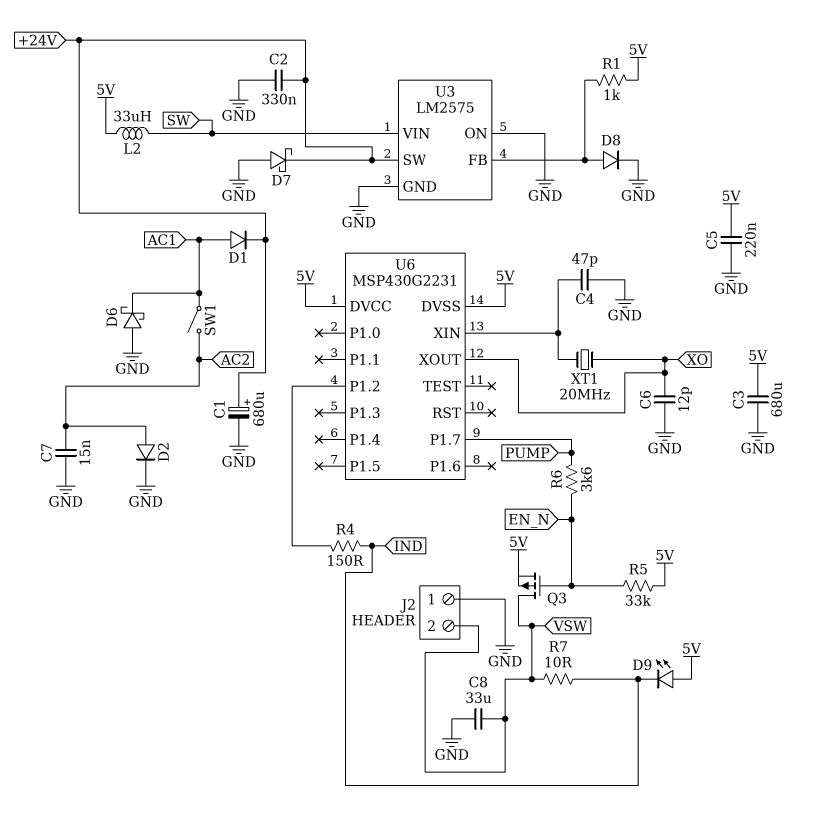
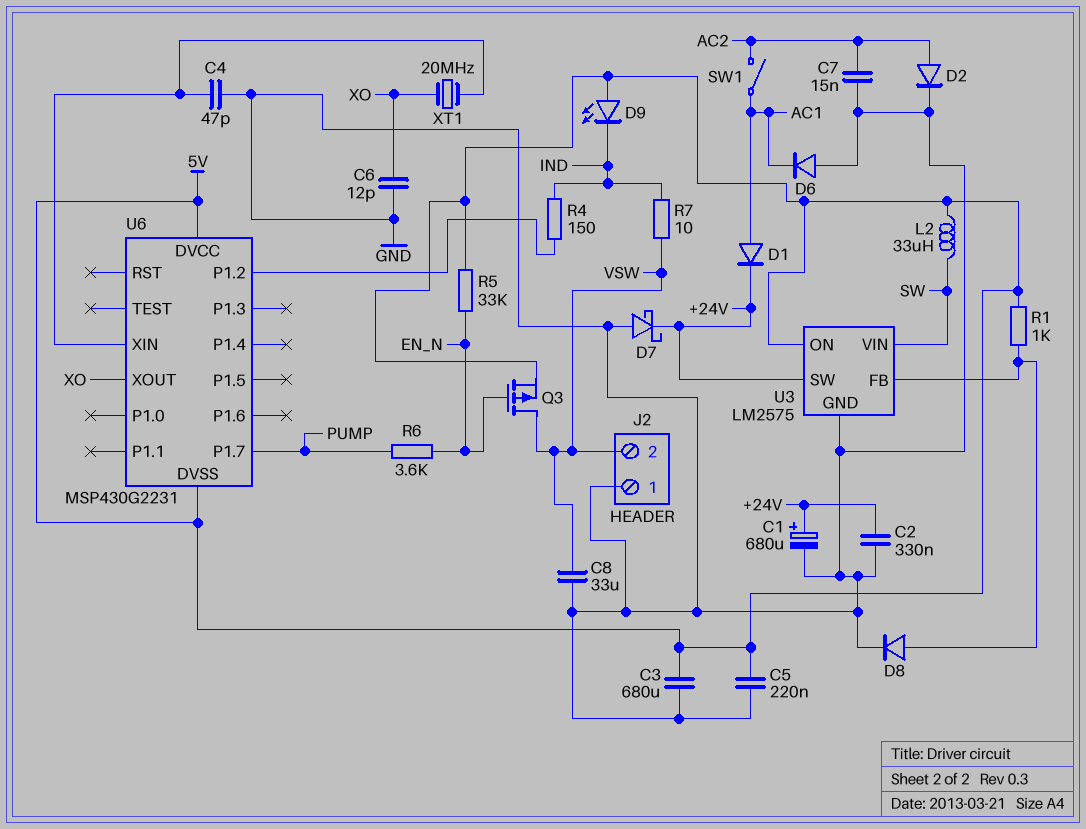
D6: schottky (A GND, K AC1) -> diode (A GND, K AC1)
U3 pin ON: GND -> 5V

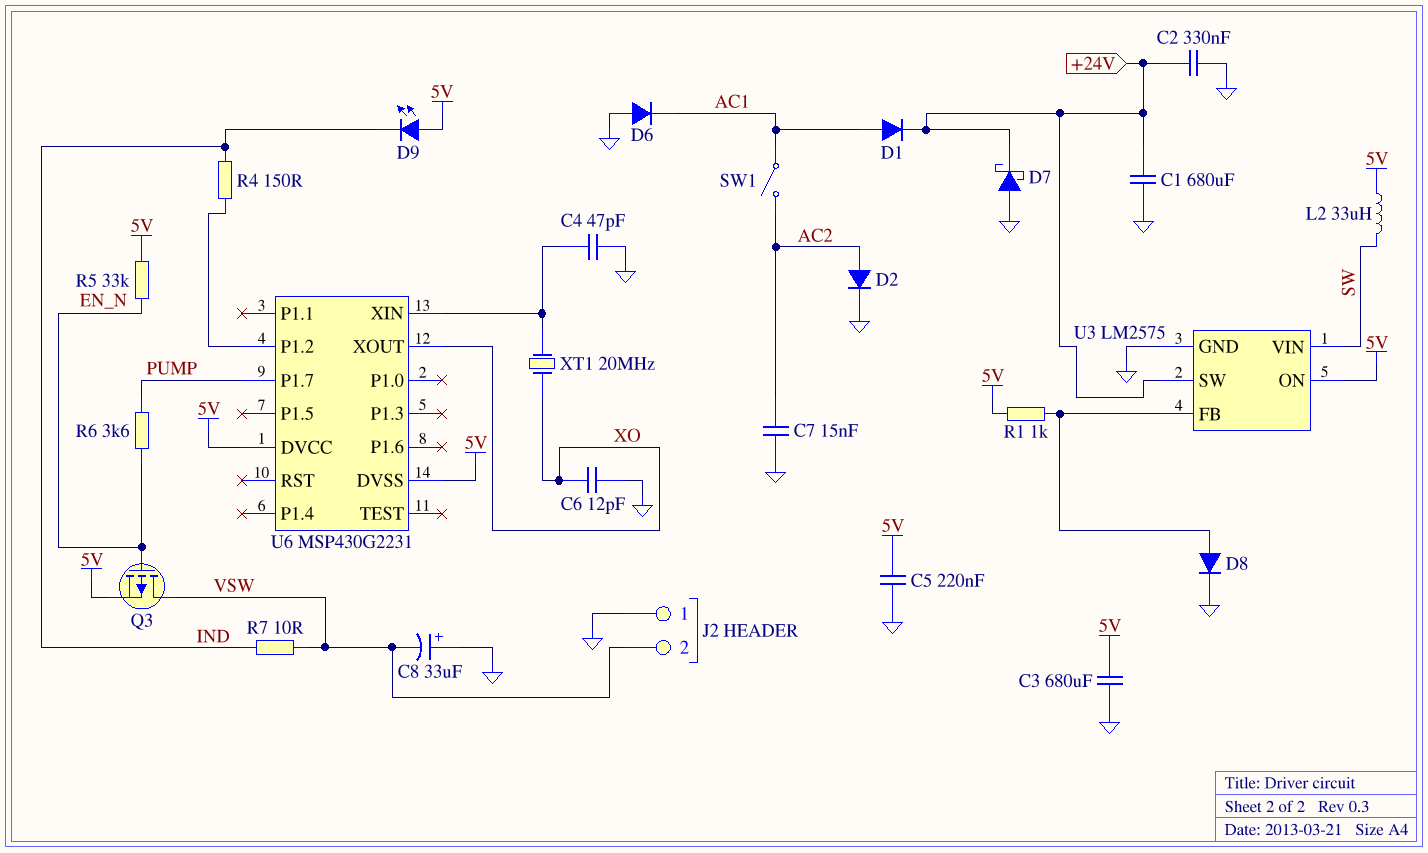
C1: 680uF (plus +24V, minus GND) -> 680uF (+24V, GND)
C8: 33uF (GND, VSW) -> 33uF (plus GND, minus VSW)

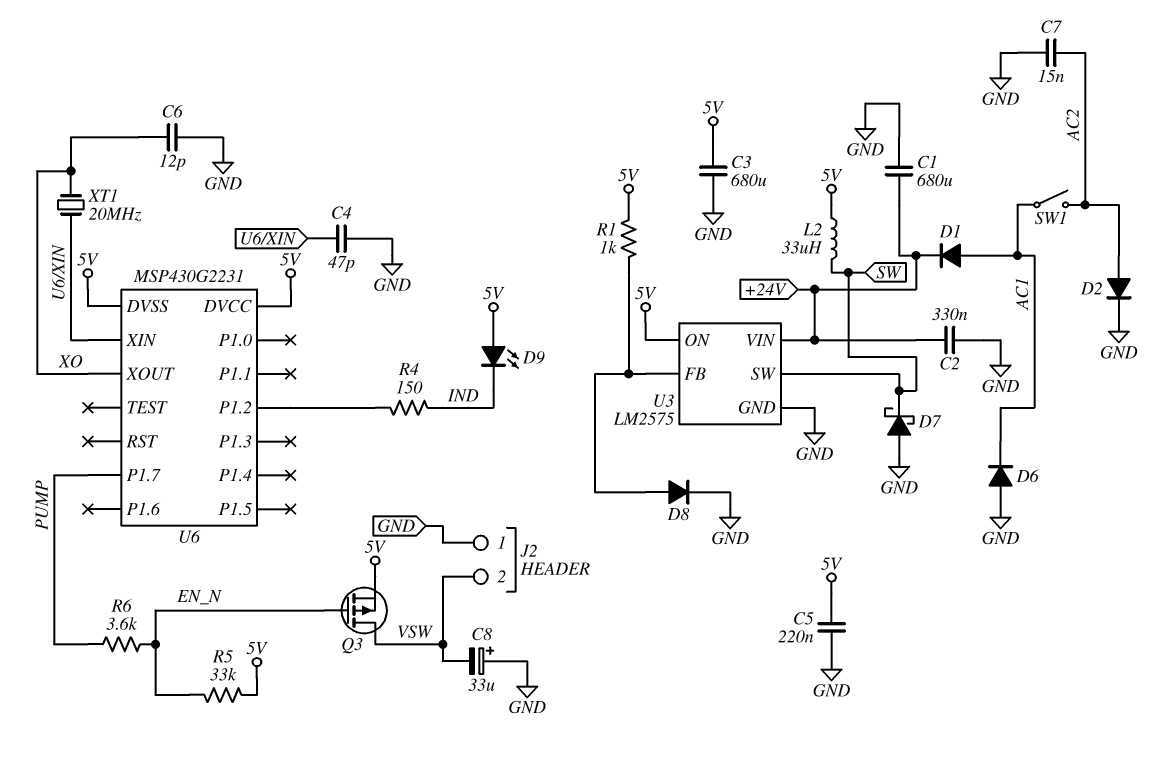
D7: schottky (A GND, K +24V) -> schottky (A GND, K SW)
R7: 10 (IND, VSW) -> none
U3 pin SW: +24V -> SW
U3 pin VIN: SW -> +24V

